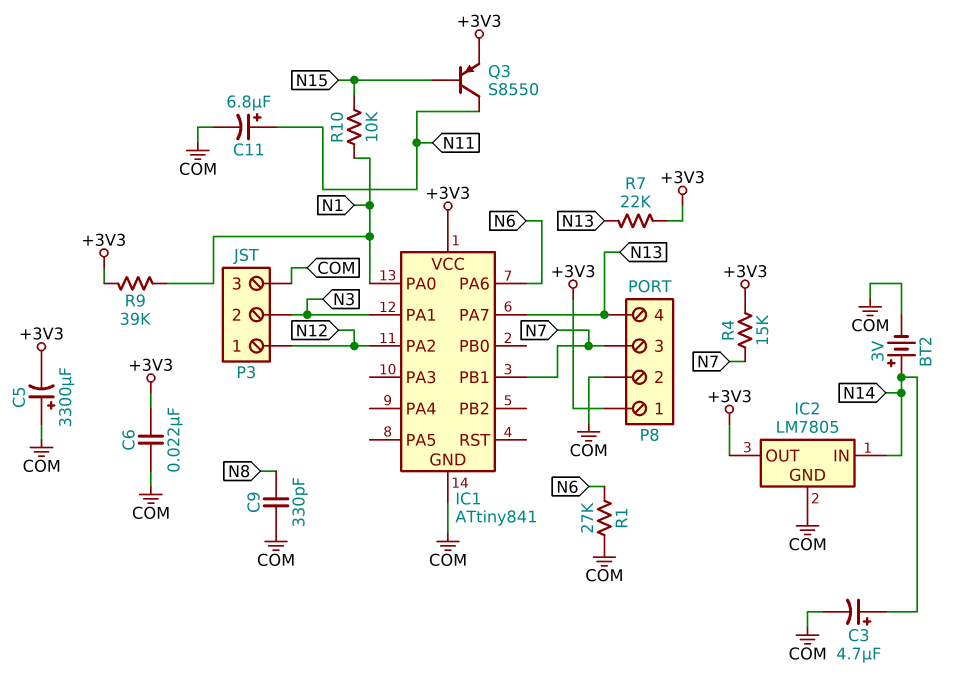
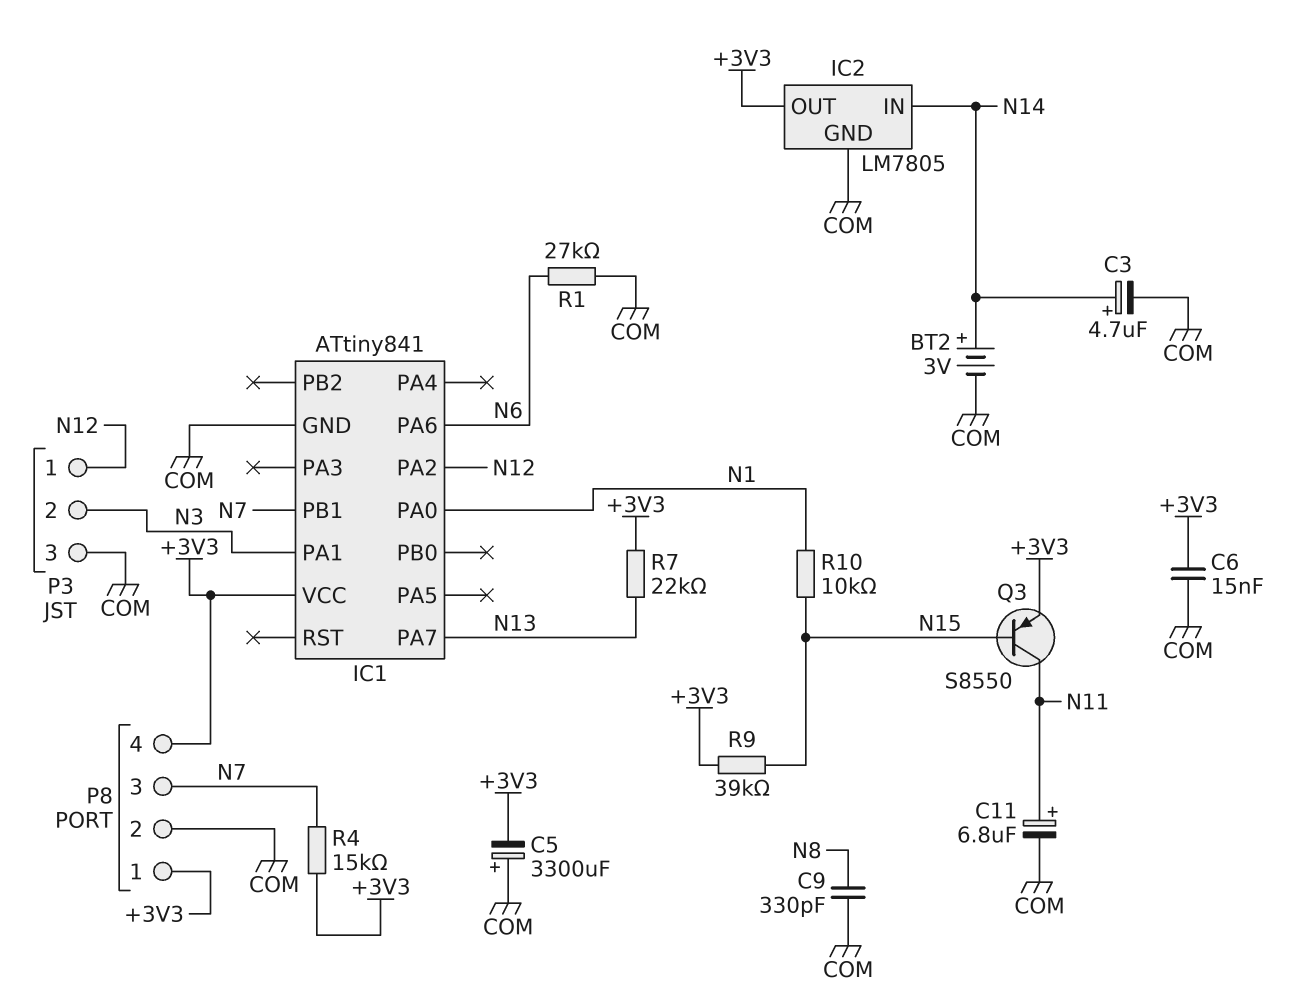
C6: 22nF (+3V3, COM) -> 15nF (+3V3, COM)
P8 pin 4: N13 -> +3V3
R9: 39k (+3V3, N1) -> 39k (+3V3, N15)

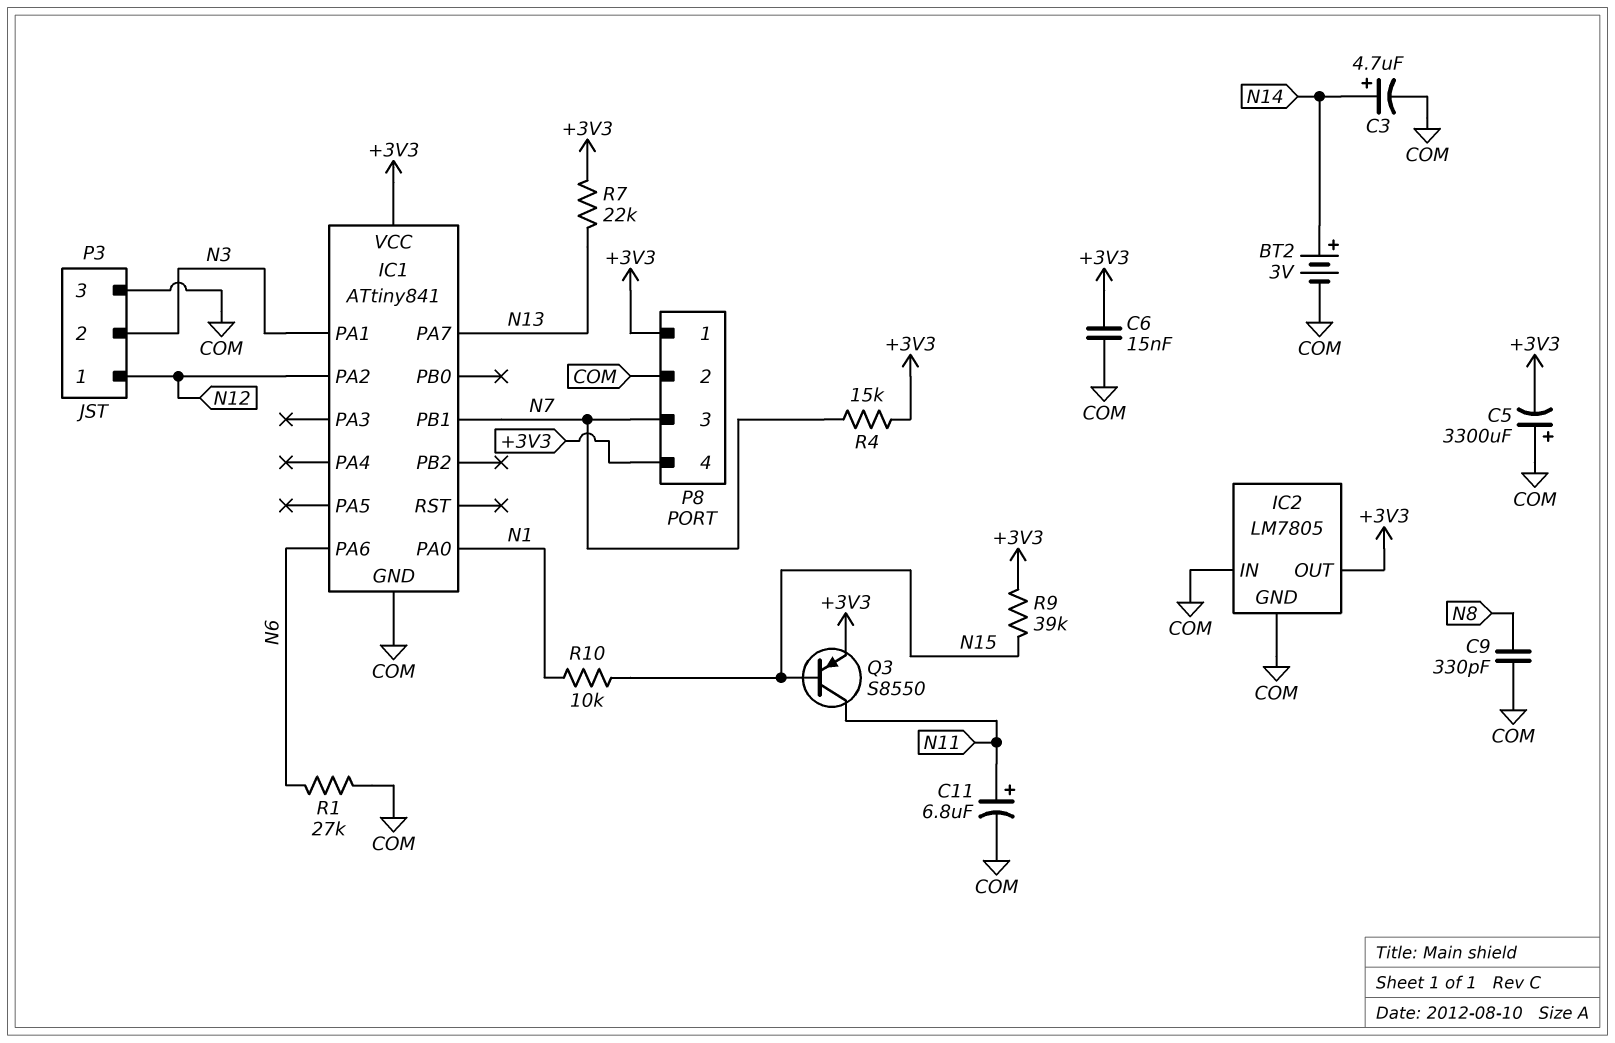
IC2 pin IN: N14 -> COM

